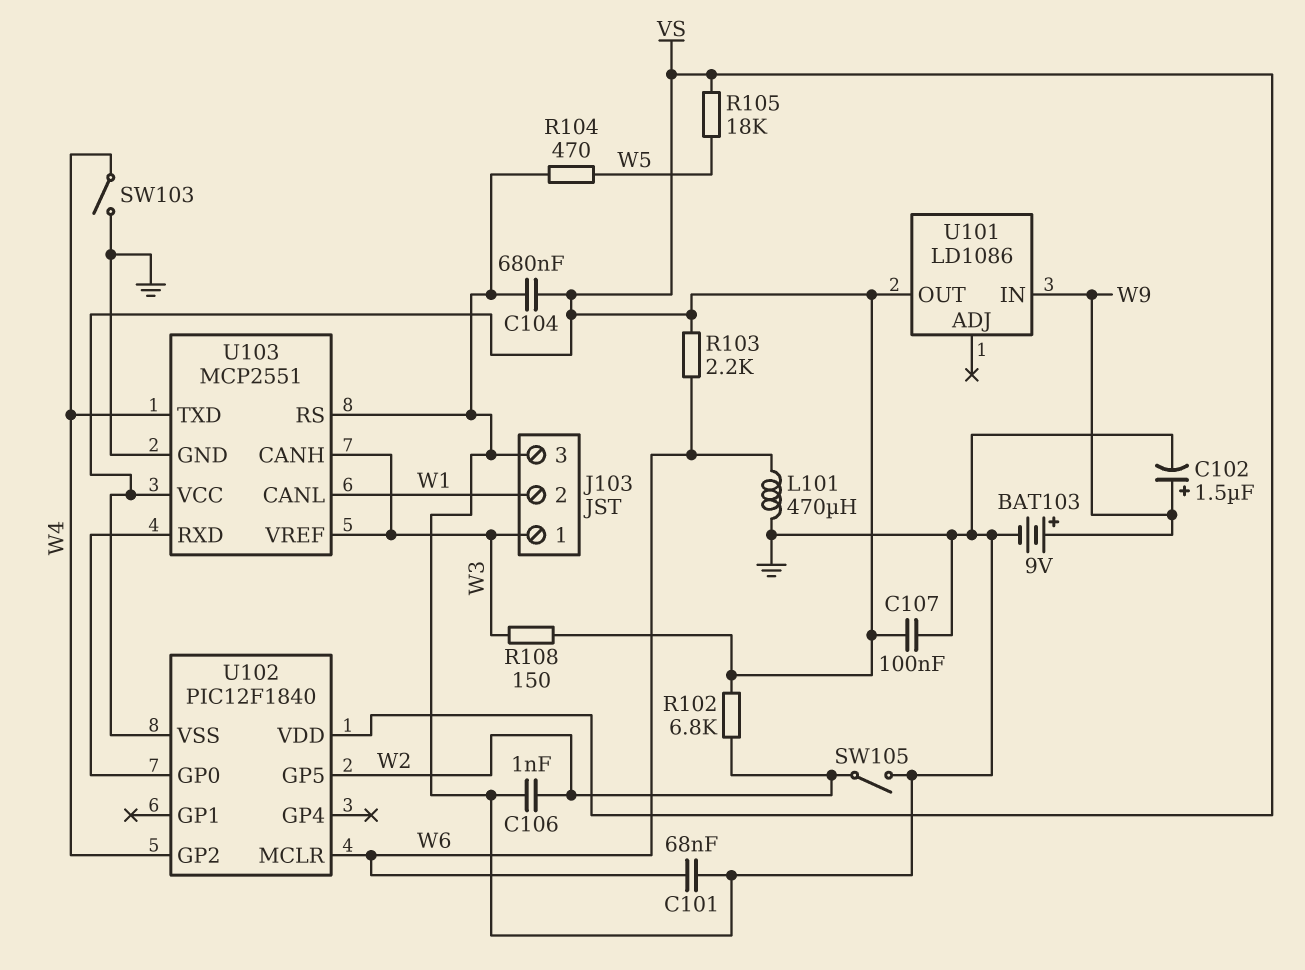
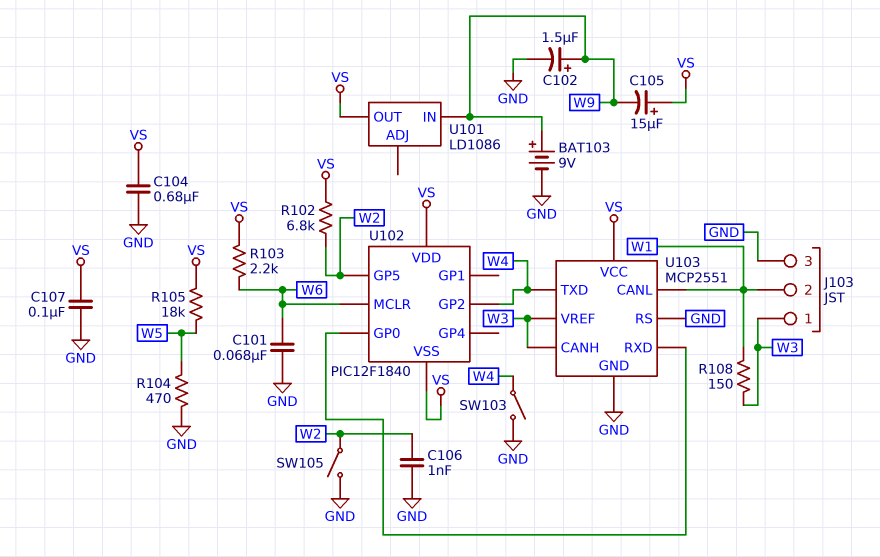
C105: none -> 15uF (plus VS, minus W9)
L101: 470uH (GND, W6) -> none
R108: 150 (VS, W3) -> 150 (W1, W3)

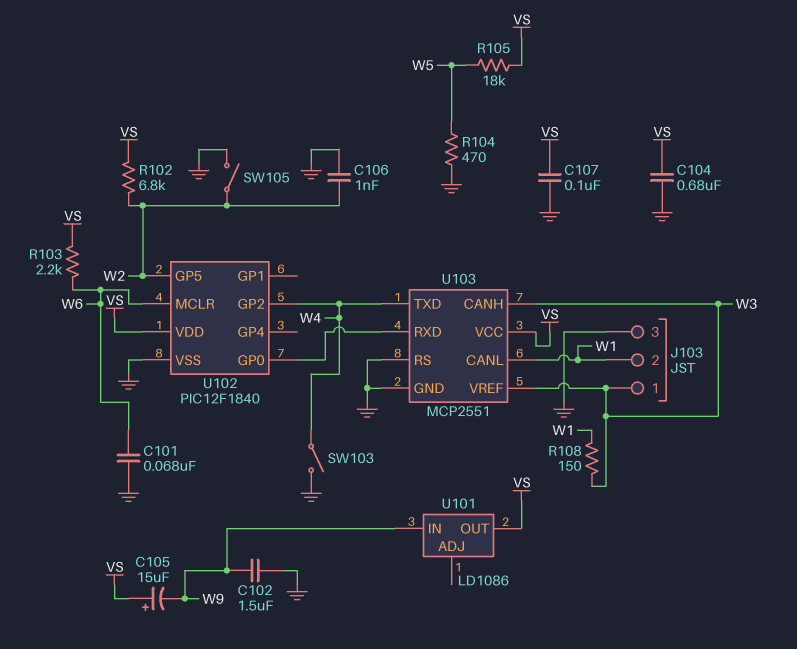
BAT103: 9V (plus W9, minus GND) -> none
C102: 1.5uF (plus W9, minus GND) -> 1.5uF (GND, W9)
U102 pin VSS: VS -> GND

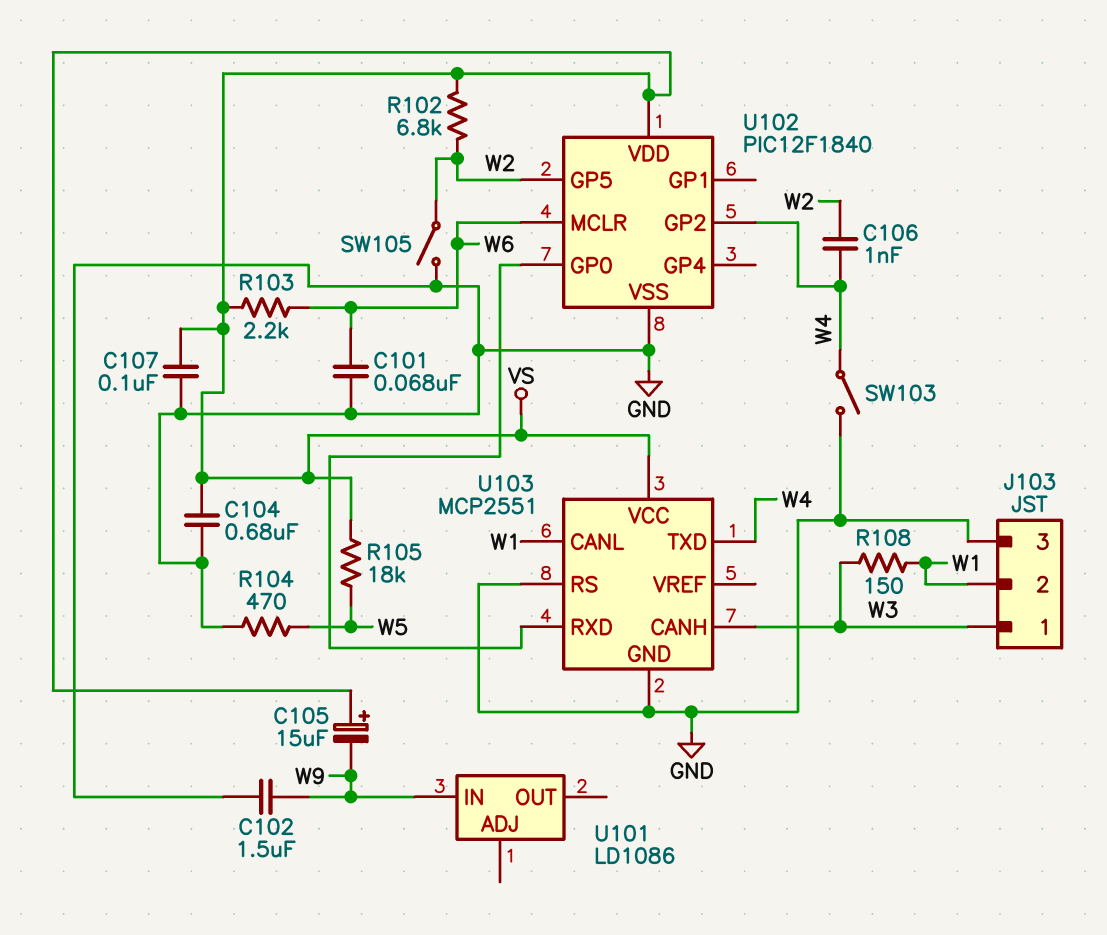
C106: 1nF (GND, W2) -> 1nF (W2, W4)
U101 pin OUT: VS -> none
U103 pin VREF: W3 -> none

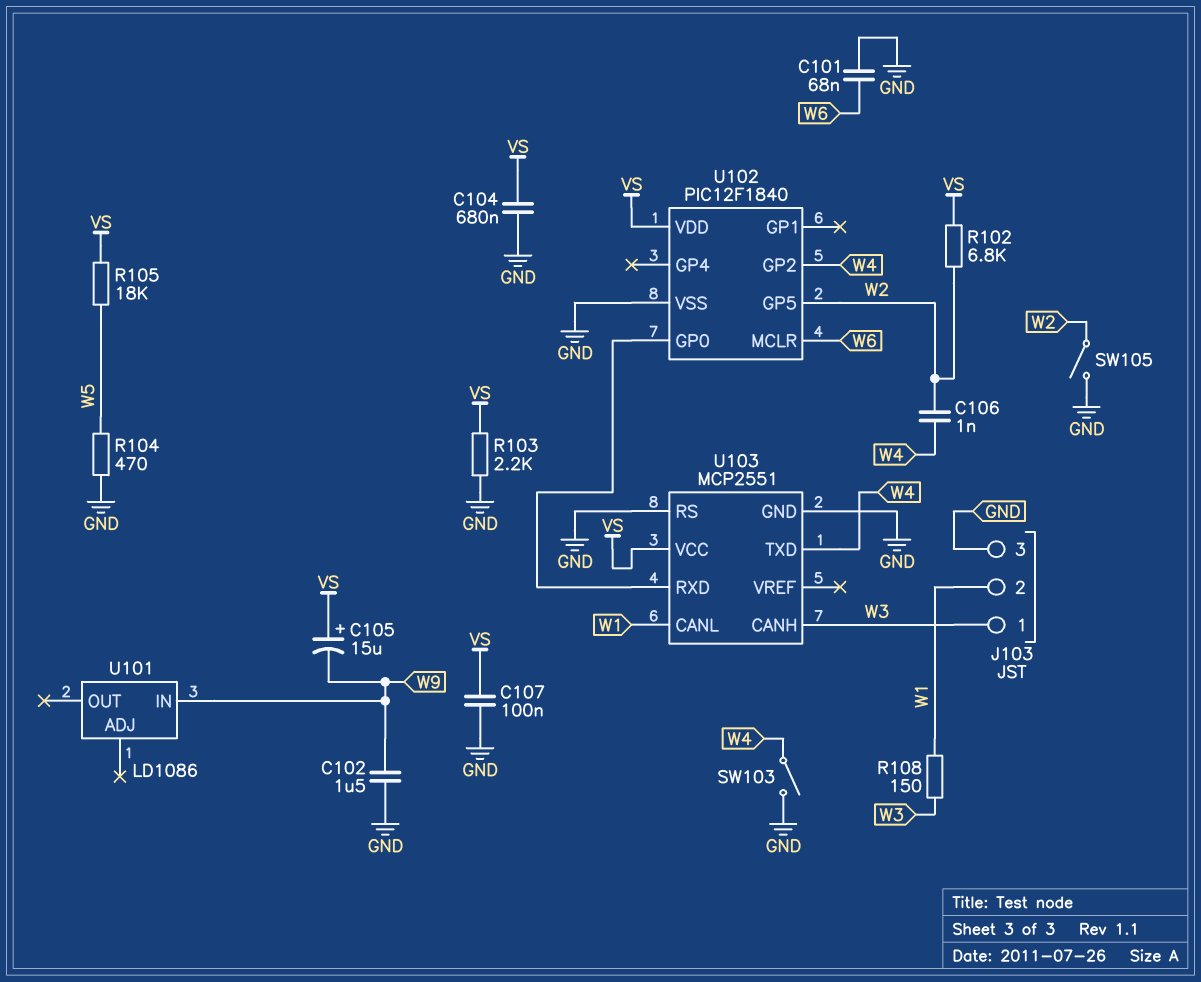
R103: 2.2k (VS, W6) -> 2.2k (GND, VS)

